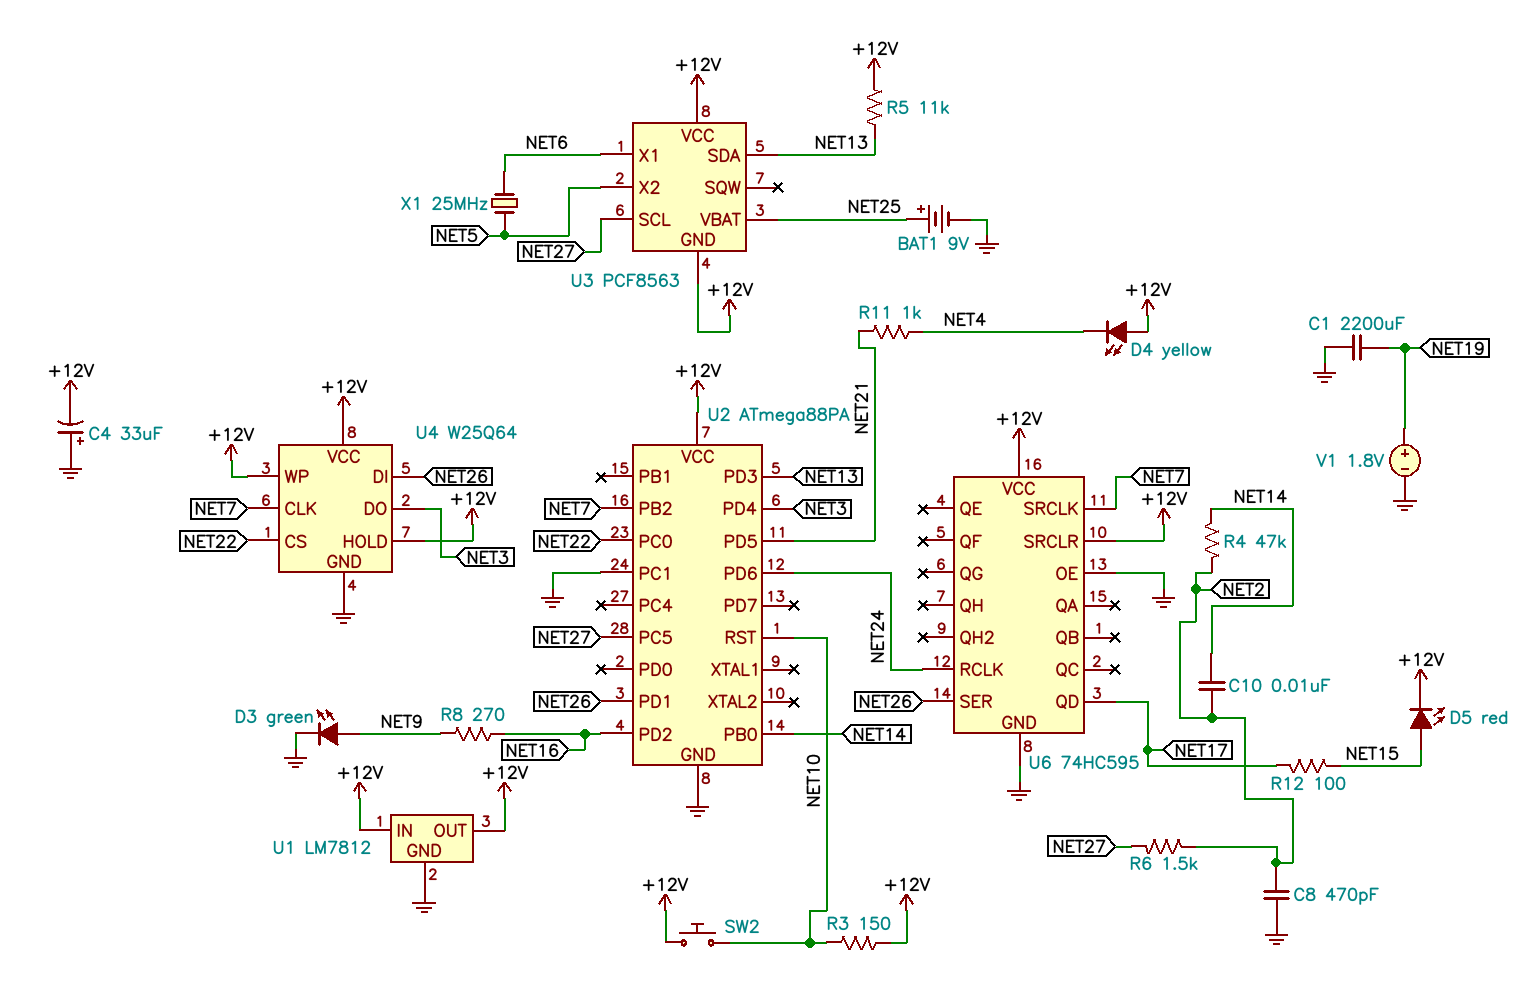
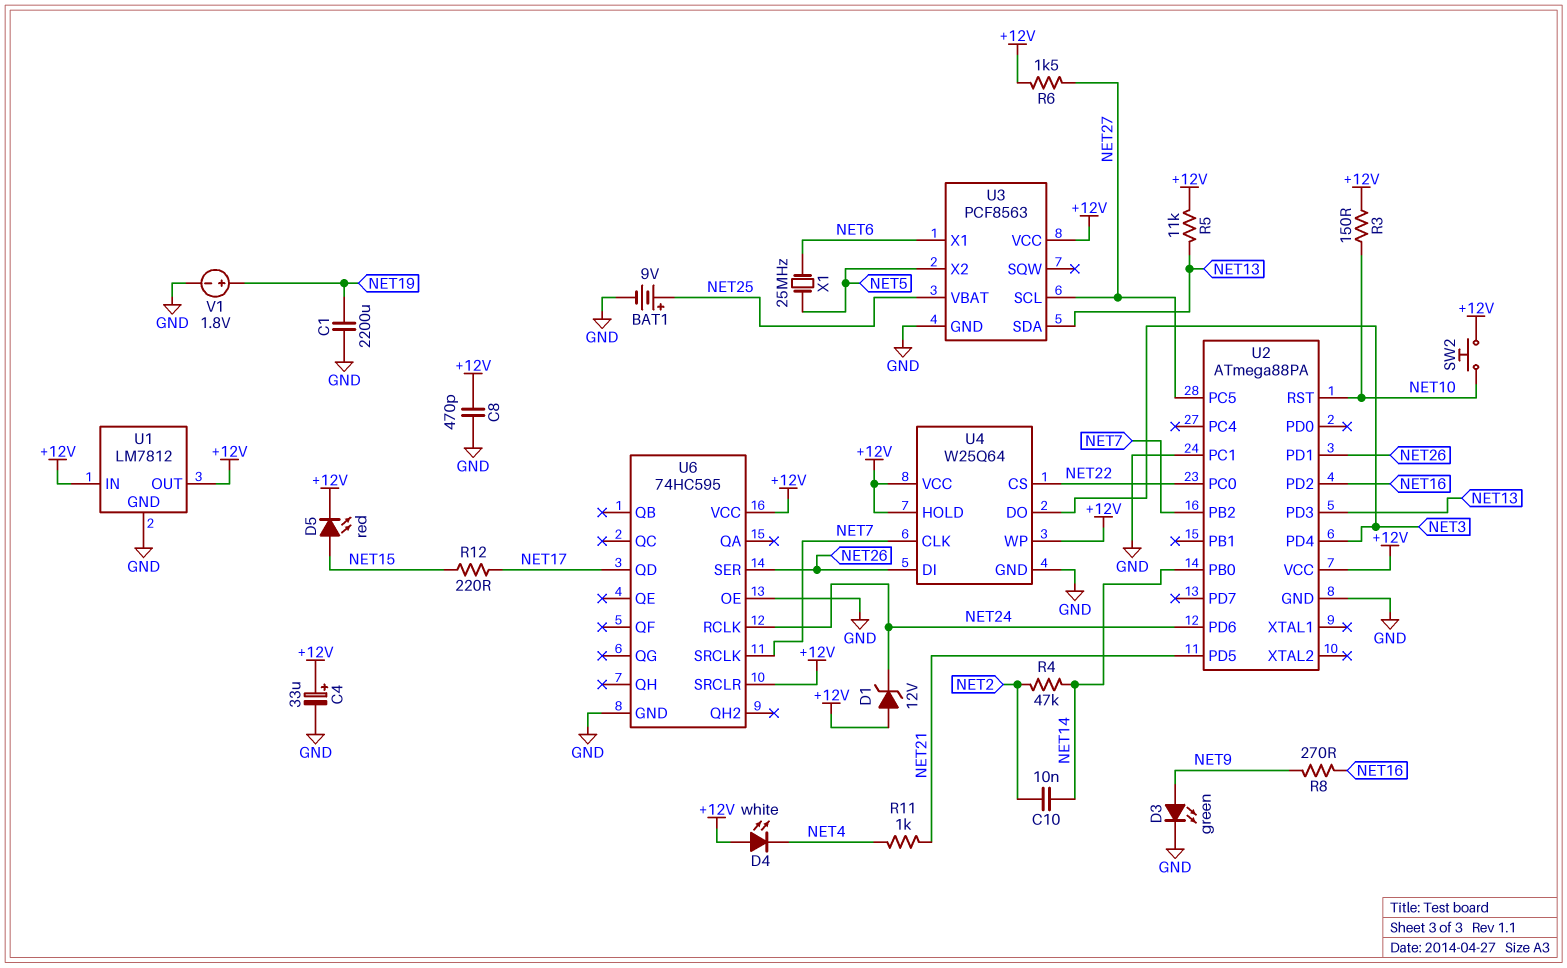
C4: 33uF (plus GND, minus +12V) -> 33uF (plus +12V, minus GND)
C8: 470pF (GND, NET2) -> 470pF (+12V, GND)
D1: none -> zener 12V (A +12V, K NET24)
D4: LED yellow (A +12V, K NET4) -> LED white (A +12V, K NET4)
R6: 1.5k (NET2, NET27) -> 1.5k (+12V, NET27)
R12: 100 (NET15, NET17) -> 220 (NET15, NET17)
U3 pin GND: +12V -> GND

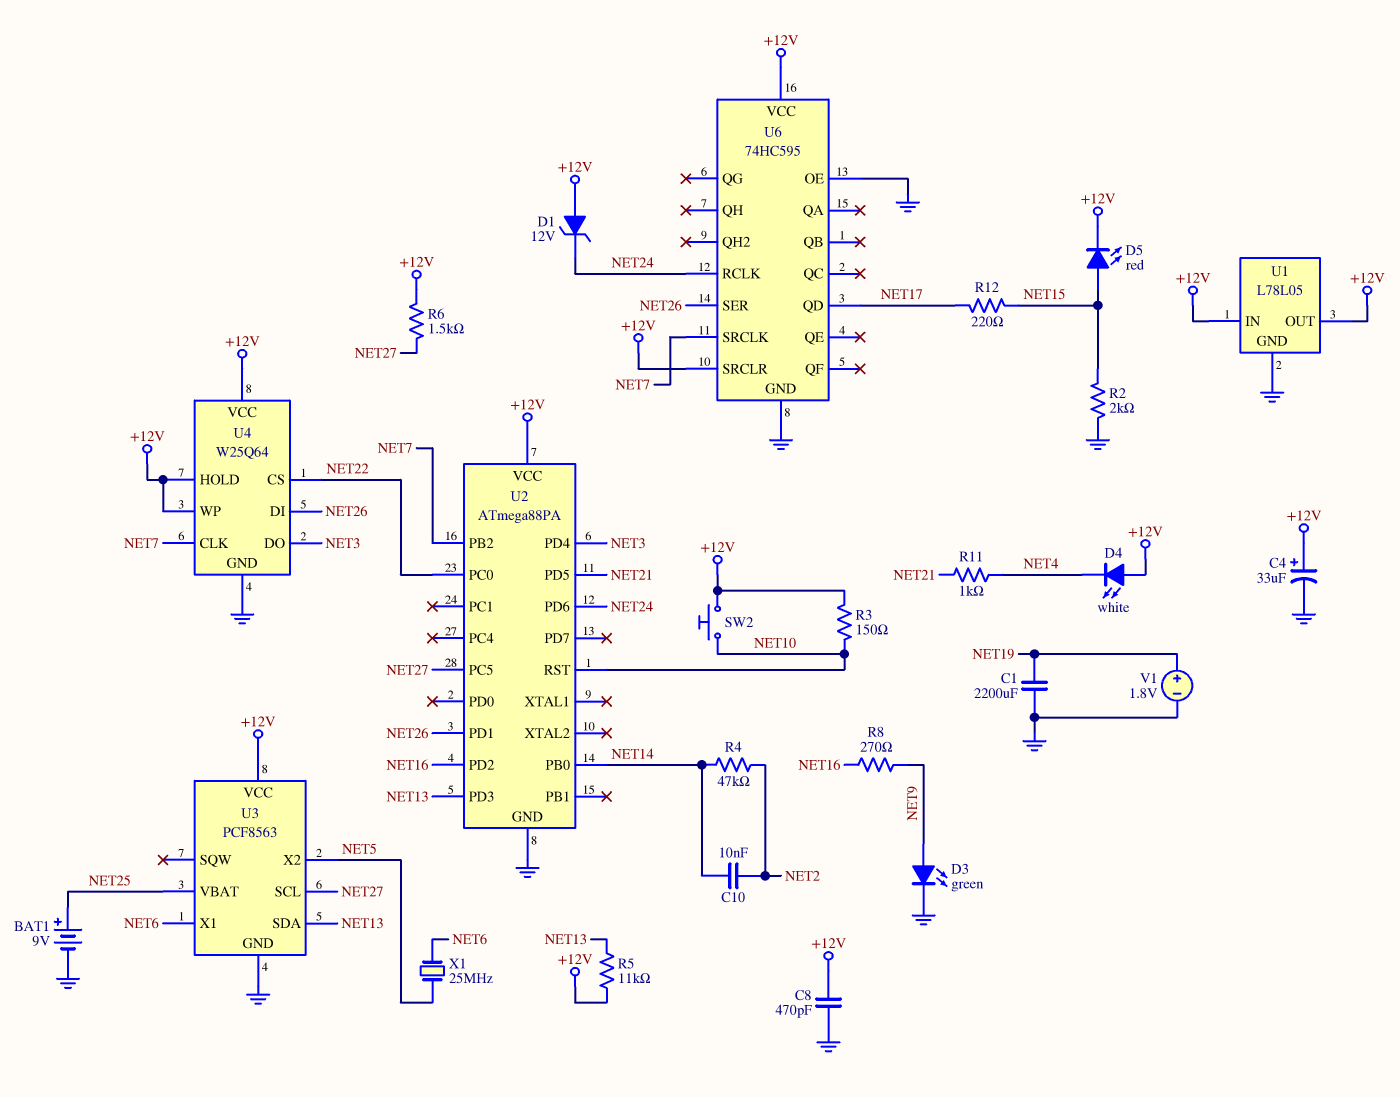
R2: none -> 2k (GND, NET15)
U1: LM7812 -> L78L05
U2 pin PC1: GND -> none

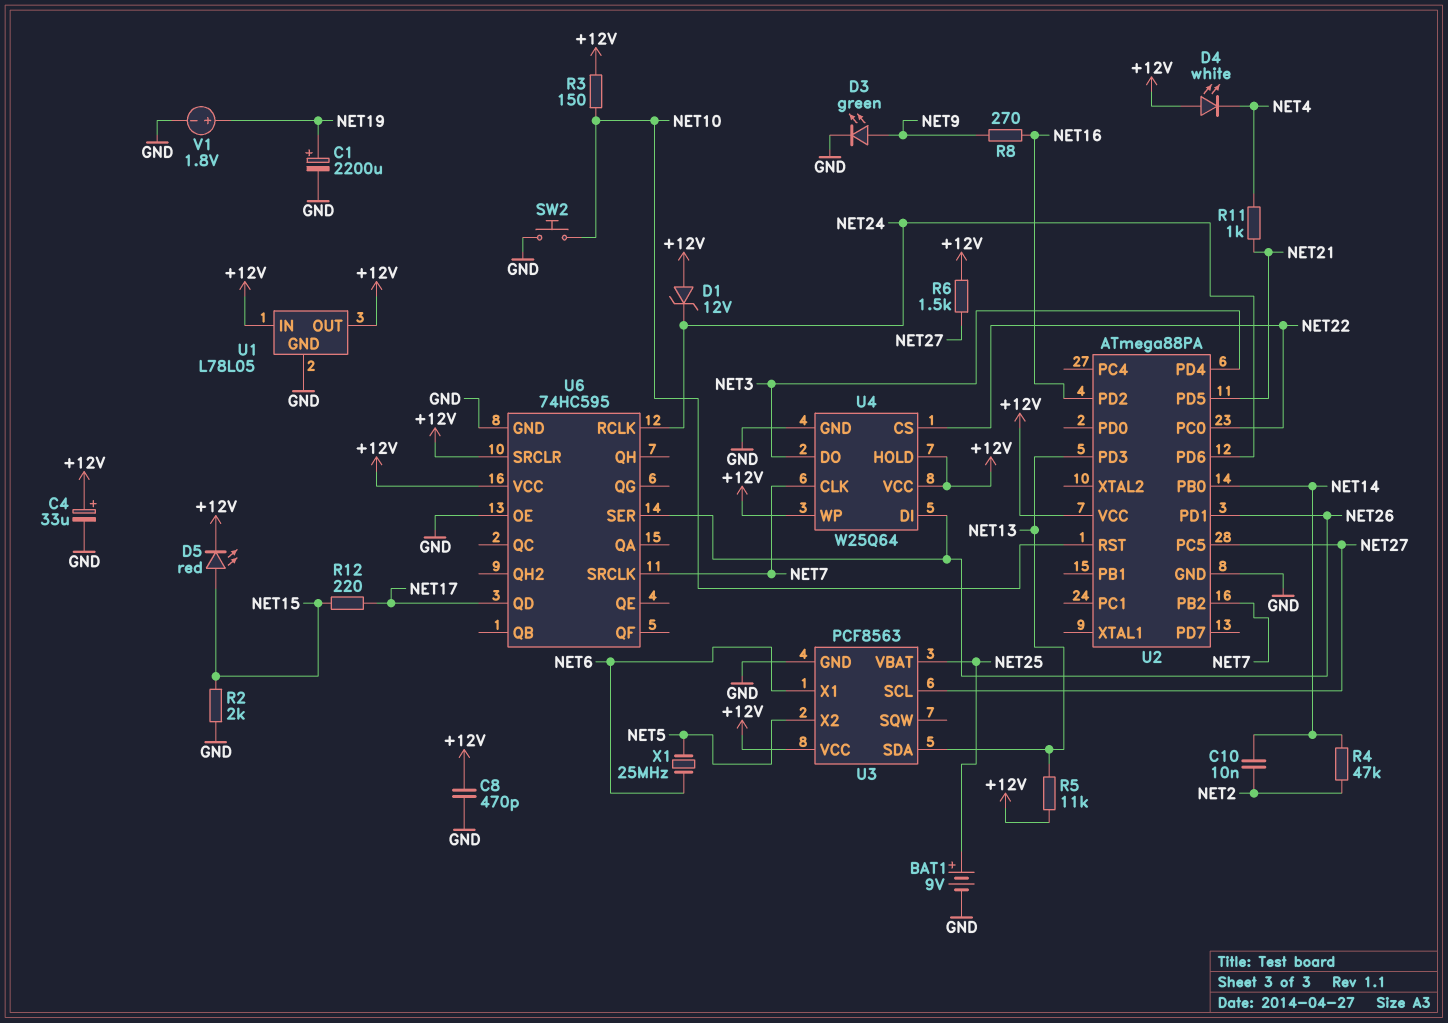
C1: 2200uF (GND, NET19) -> 2200uF (plus NET19, minus GND)
SW2: button (+12V, NET10) -> button (GND, NET10)

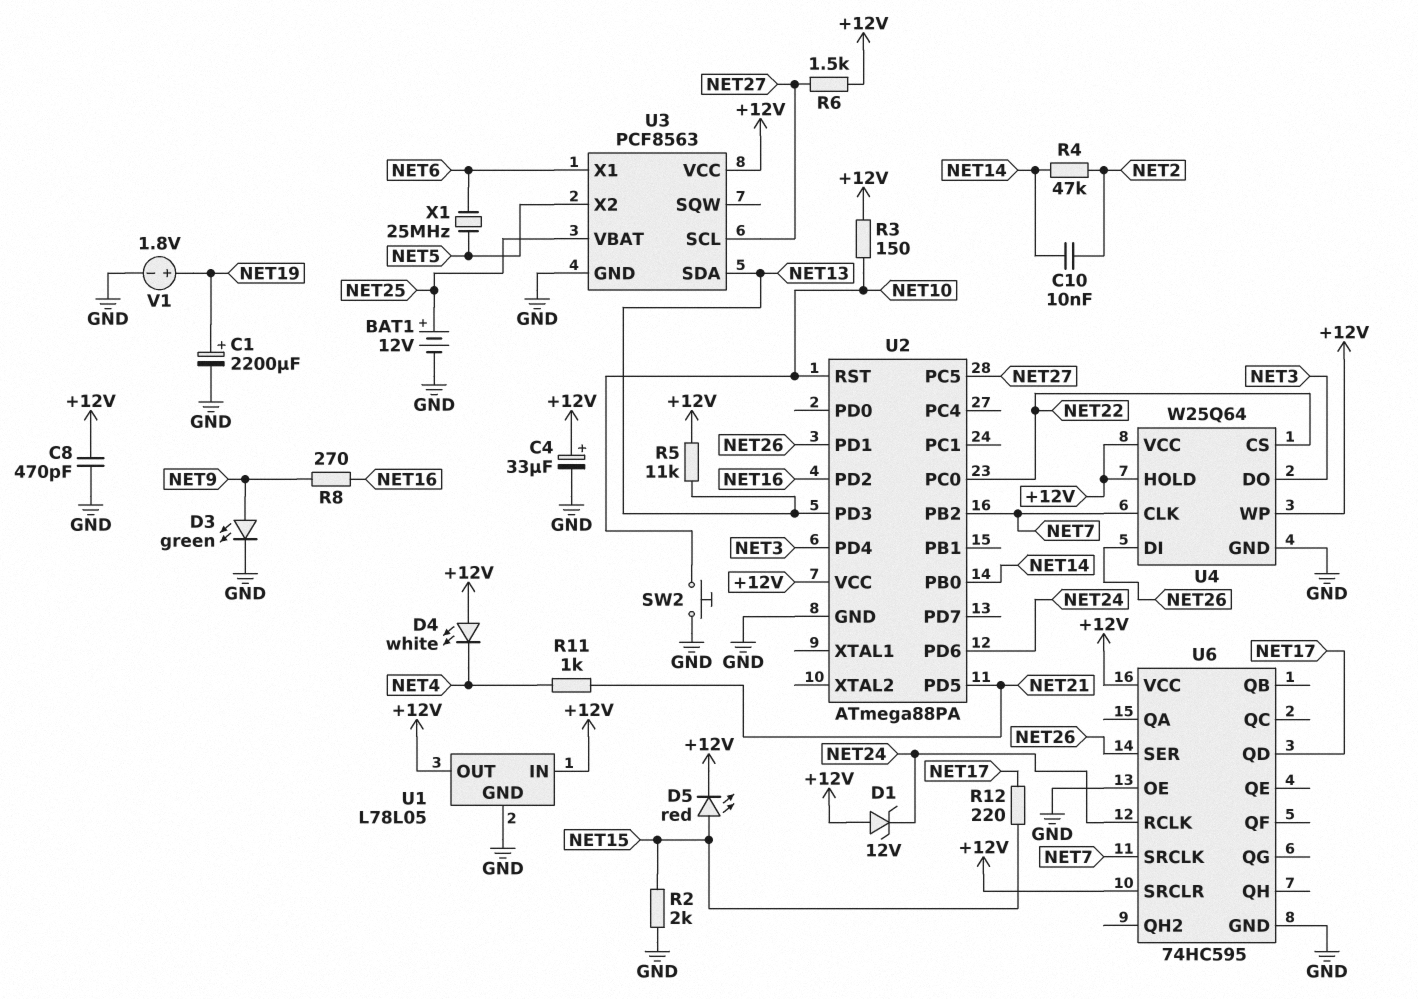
BAT1: 9V (plus NET25, minus GND) -> 12V (plus NET25, minus GND)

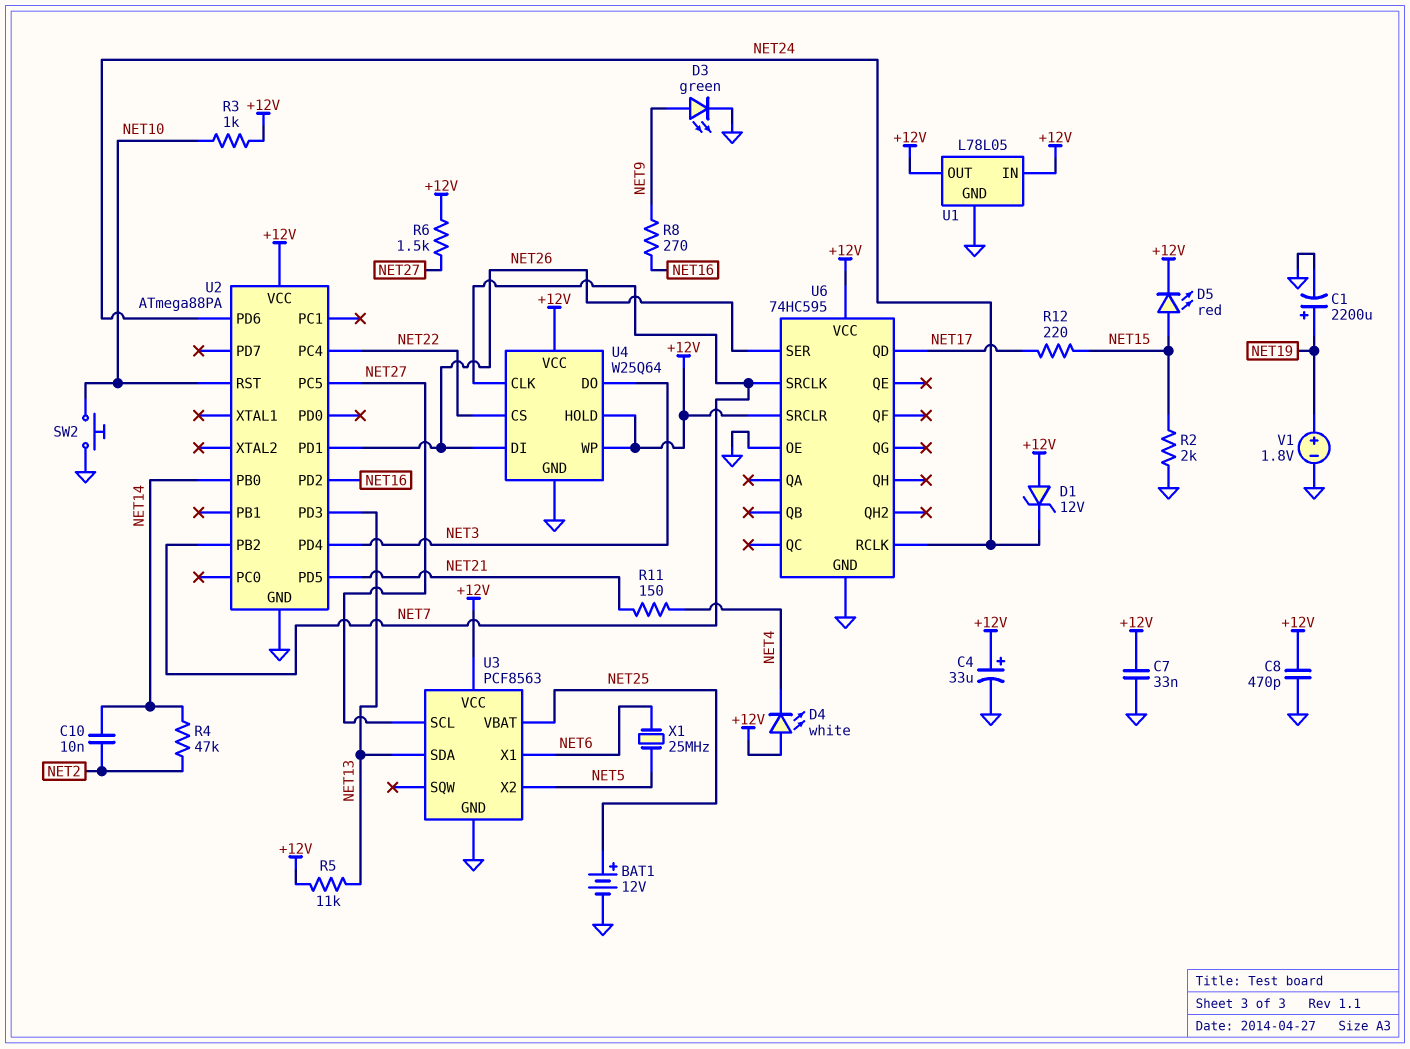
C7: none -> 33nF (+12V, GND)
R3: 150 (+12V, NET10) -> 1k (+12V, NET10)
R11: 1k (NET4, NET21) -> 150 (NET4, NET21)
U2 pin PC0: NET22 -> none
U2 pin PC4: none -> NET22

